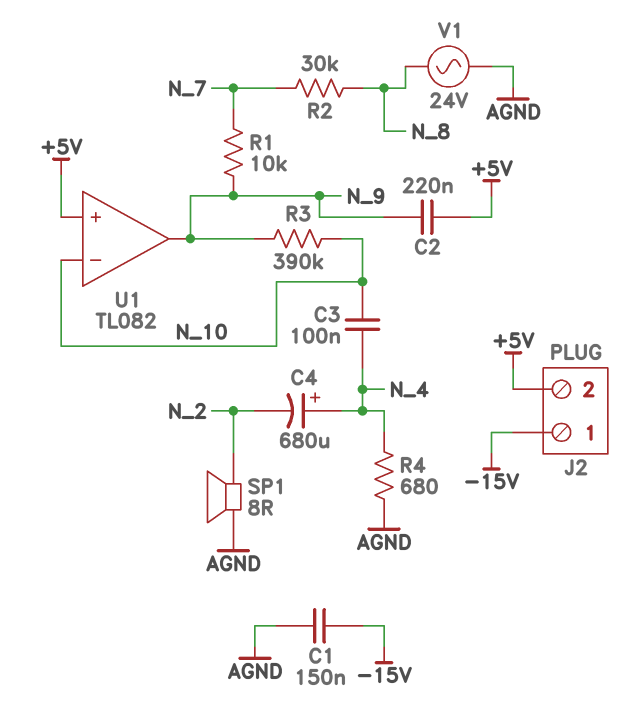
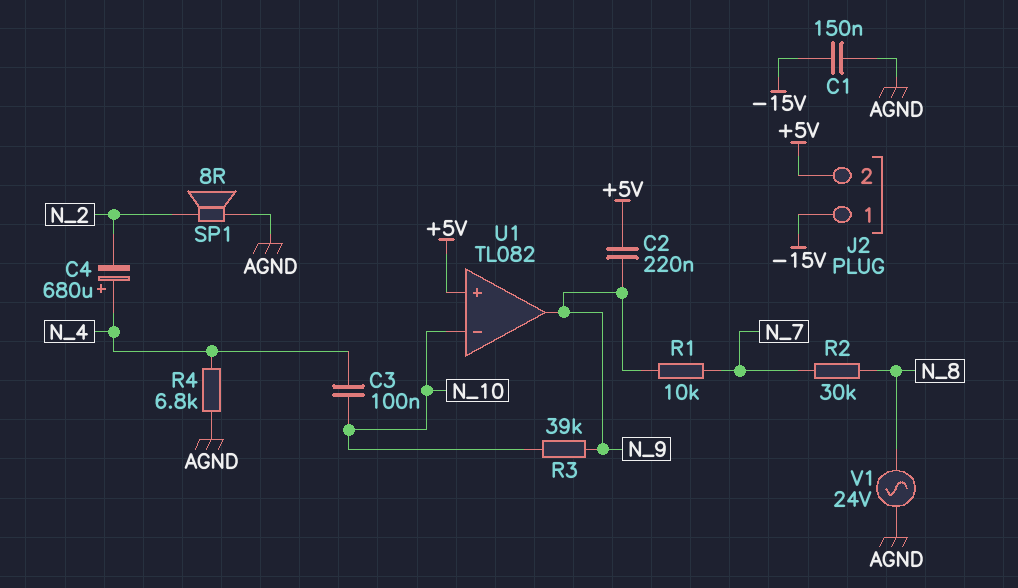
R3: 390k (N_9, N_10) -> 39k (N_9, N_10)
R4: 680 (AGND, N_4) -> 6.8k (AGND, N_4)

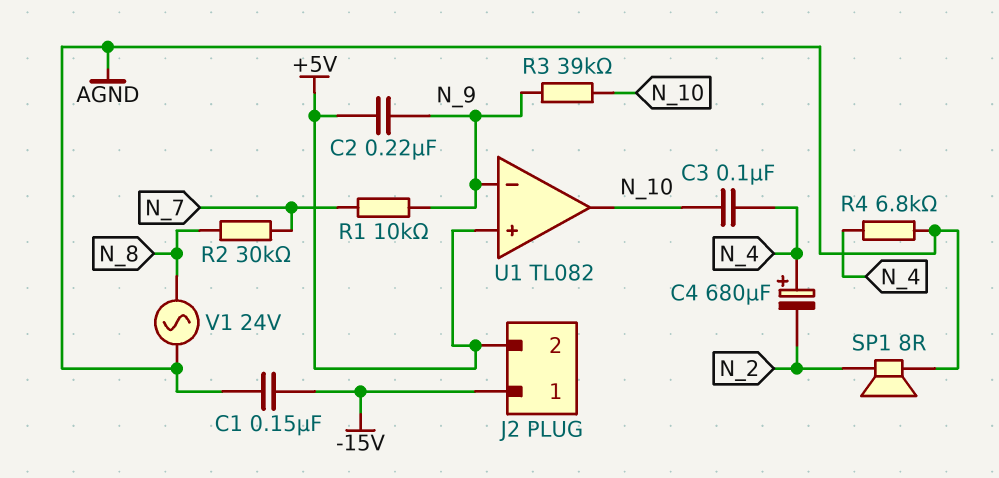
U1 pin in-: N_10 -> N_9
U1 pin out: N_9 -> N_10

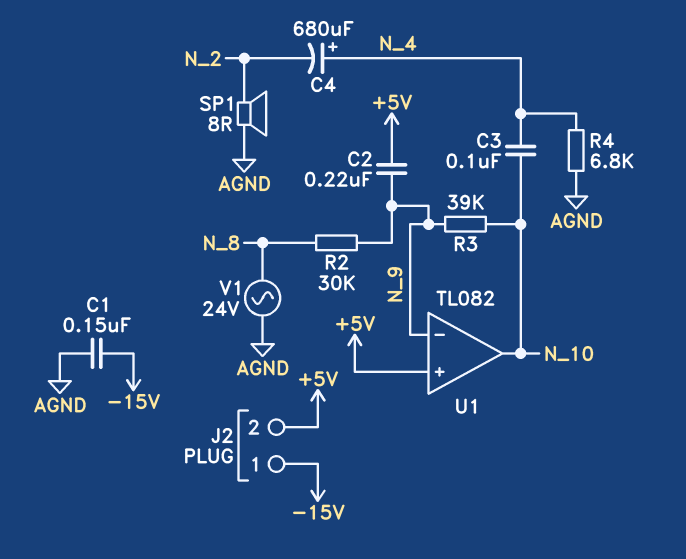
R1: 10k (N_7, N_9) -> none
R2: 30k (N_7, N_8) -> 30k (N_8, N_9)

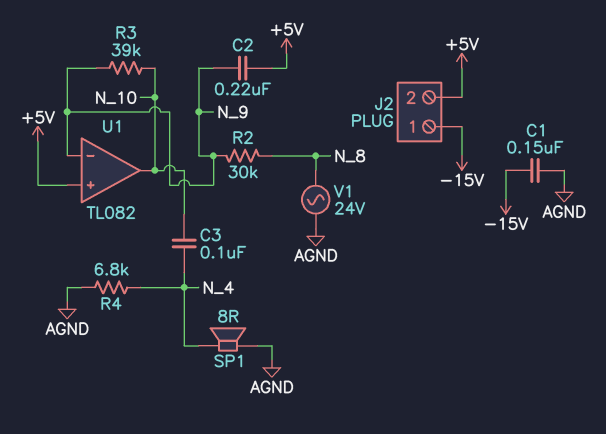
C4: 680uF (plus N_4, minus N_2) -> none
SP1: speaker 8R (AGND, N_2) -> speaker 8R (AGND, N_4)

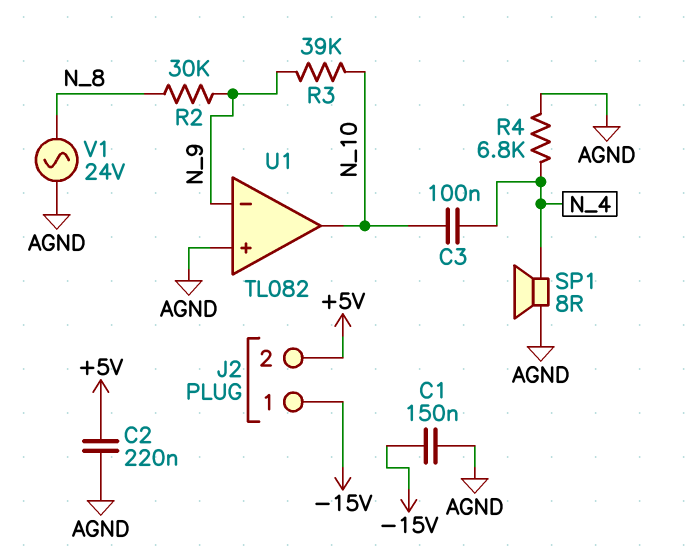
C2: 220nF (+5V, N_9) -> 220nF (+5V, AGND)
U1 pin in+: +5V -> AGND

